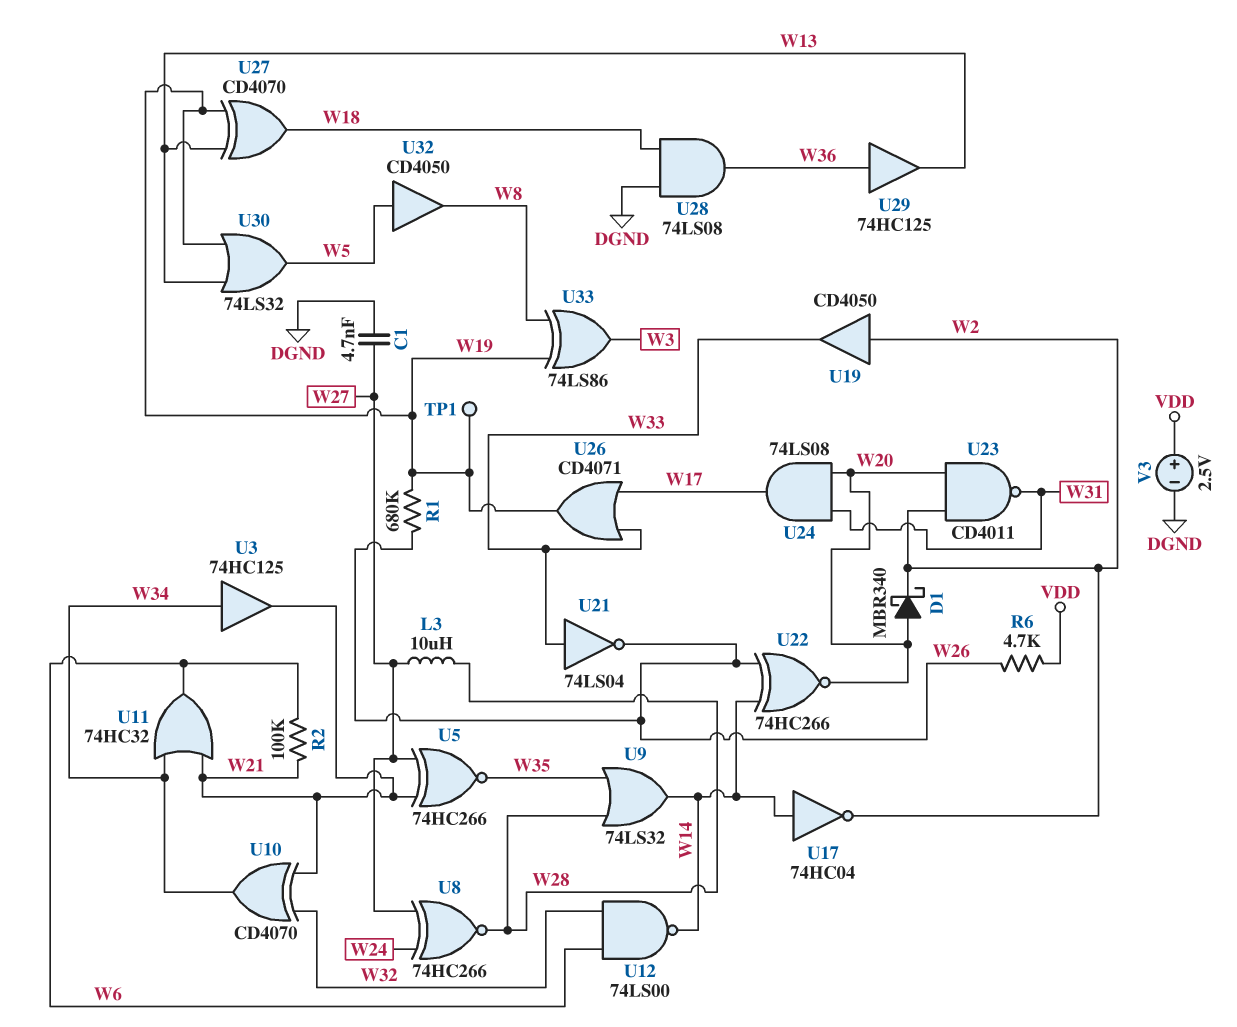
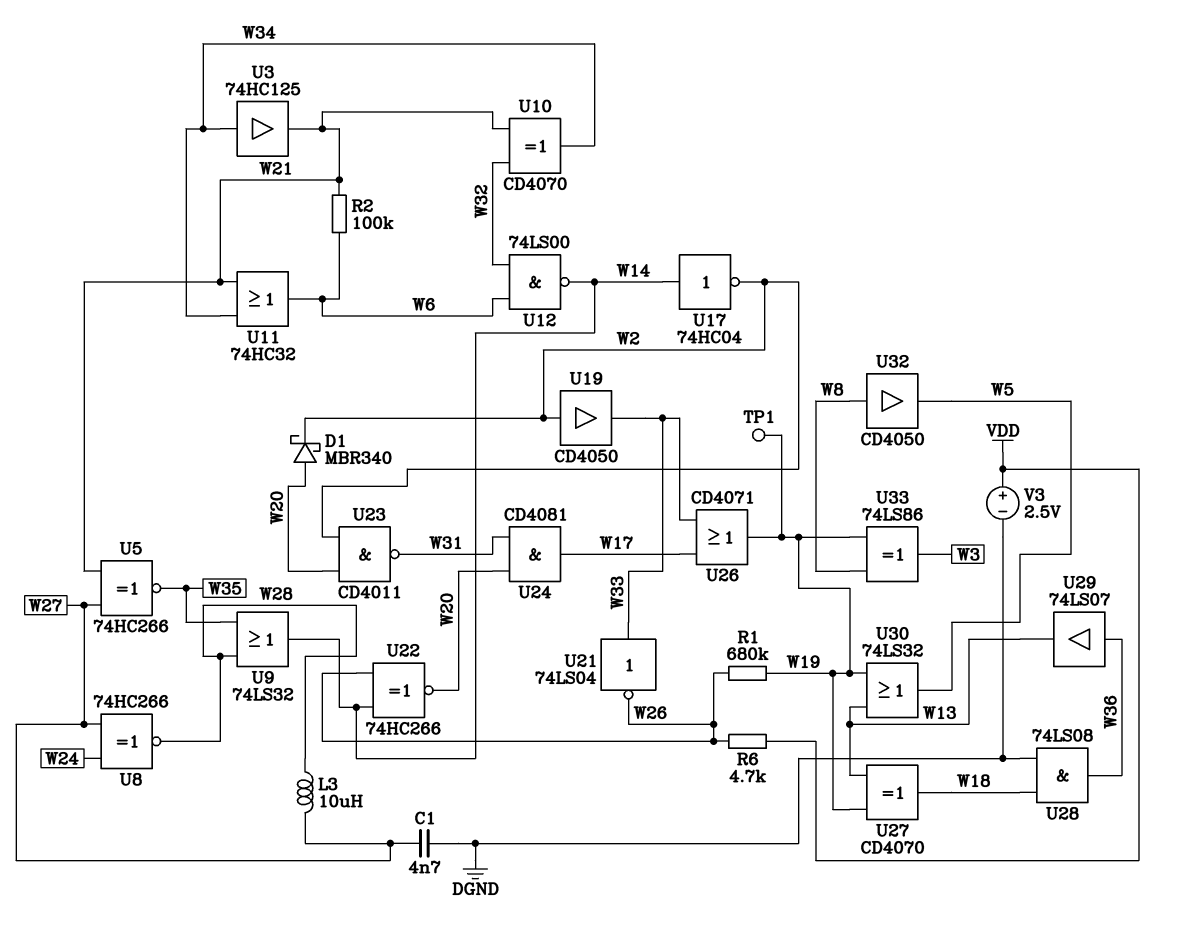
U24: AND 74LS08 (in W20, in W31, out W17) -> AND CD4081 (in W20, in W31, out W17)
U29: buffer 74HC125 (in W36, out W13) -> buffer 74LS07 (in W36, out W13)
U32: buffer CD4050 (in W5, out W8) -> buffer CD4050 (in W8, out W5)

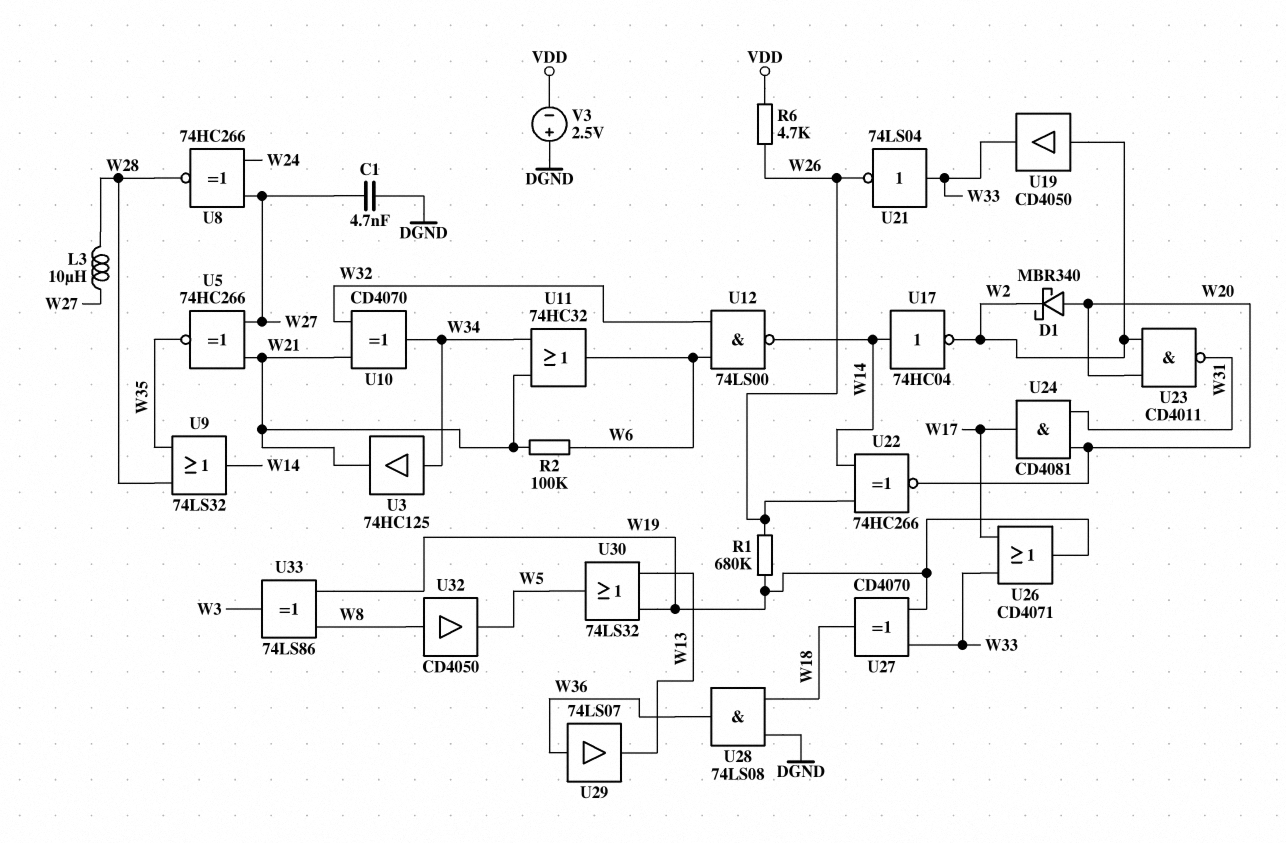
TP1: test point (W19) -> none
U27: XOR CD4070 (in W13, in W19, out W18) -> XOR CD4070 (in W19, in W33, out W18)
V3: 2.5V (plus VDD, minus DGND) -> 2.5V (plus DGND, minus VDD)

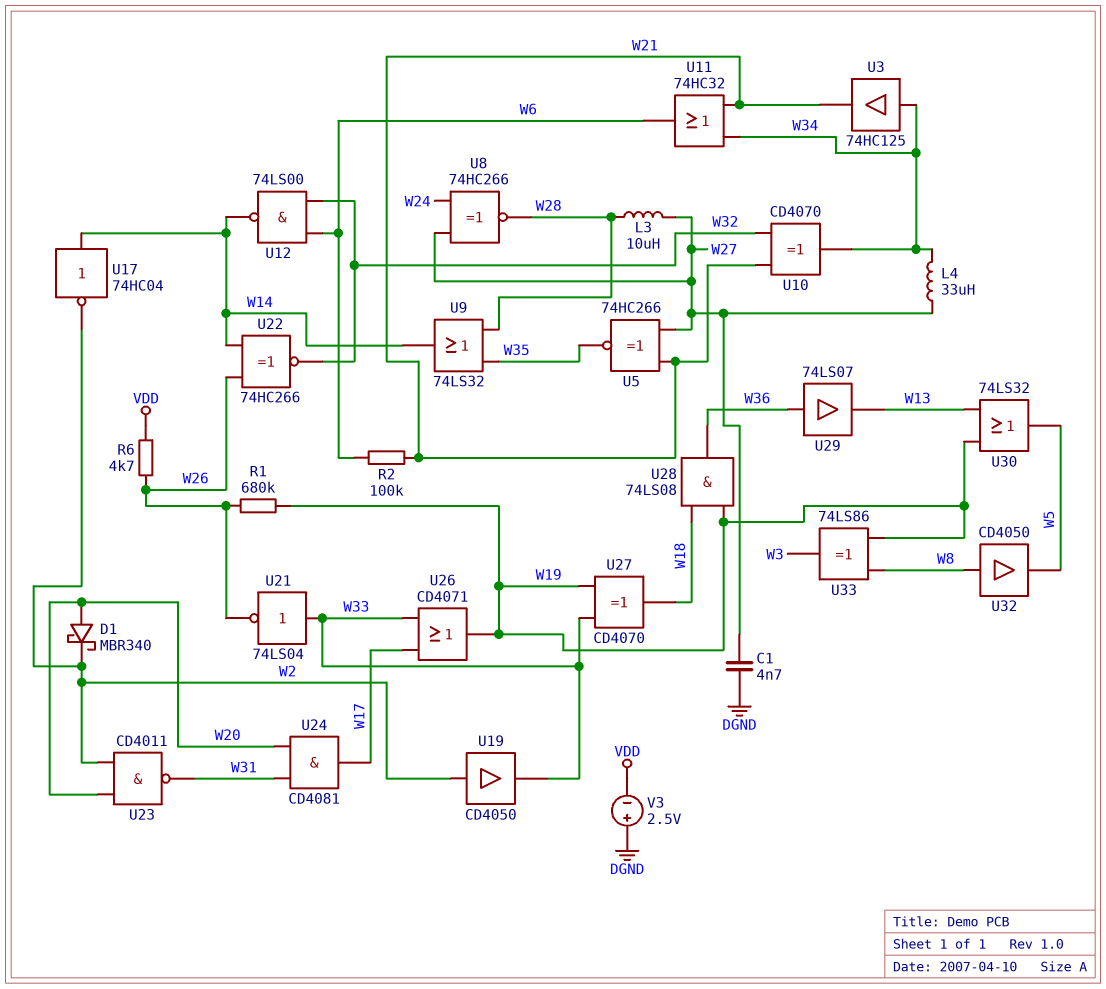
L4: none -> 33uH (W27, W34)
U22: XNOR 74HC266 (in W14, in W26, out W20) -> XNOR 74HC266 (in W14, in W26, out W32)
U28: AND 74LS08 (in DGND, in W18, out W36) -> AND 74LS08 (in W18, in W19, out W36)

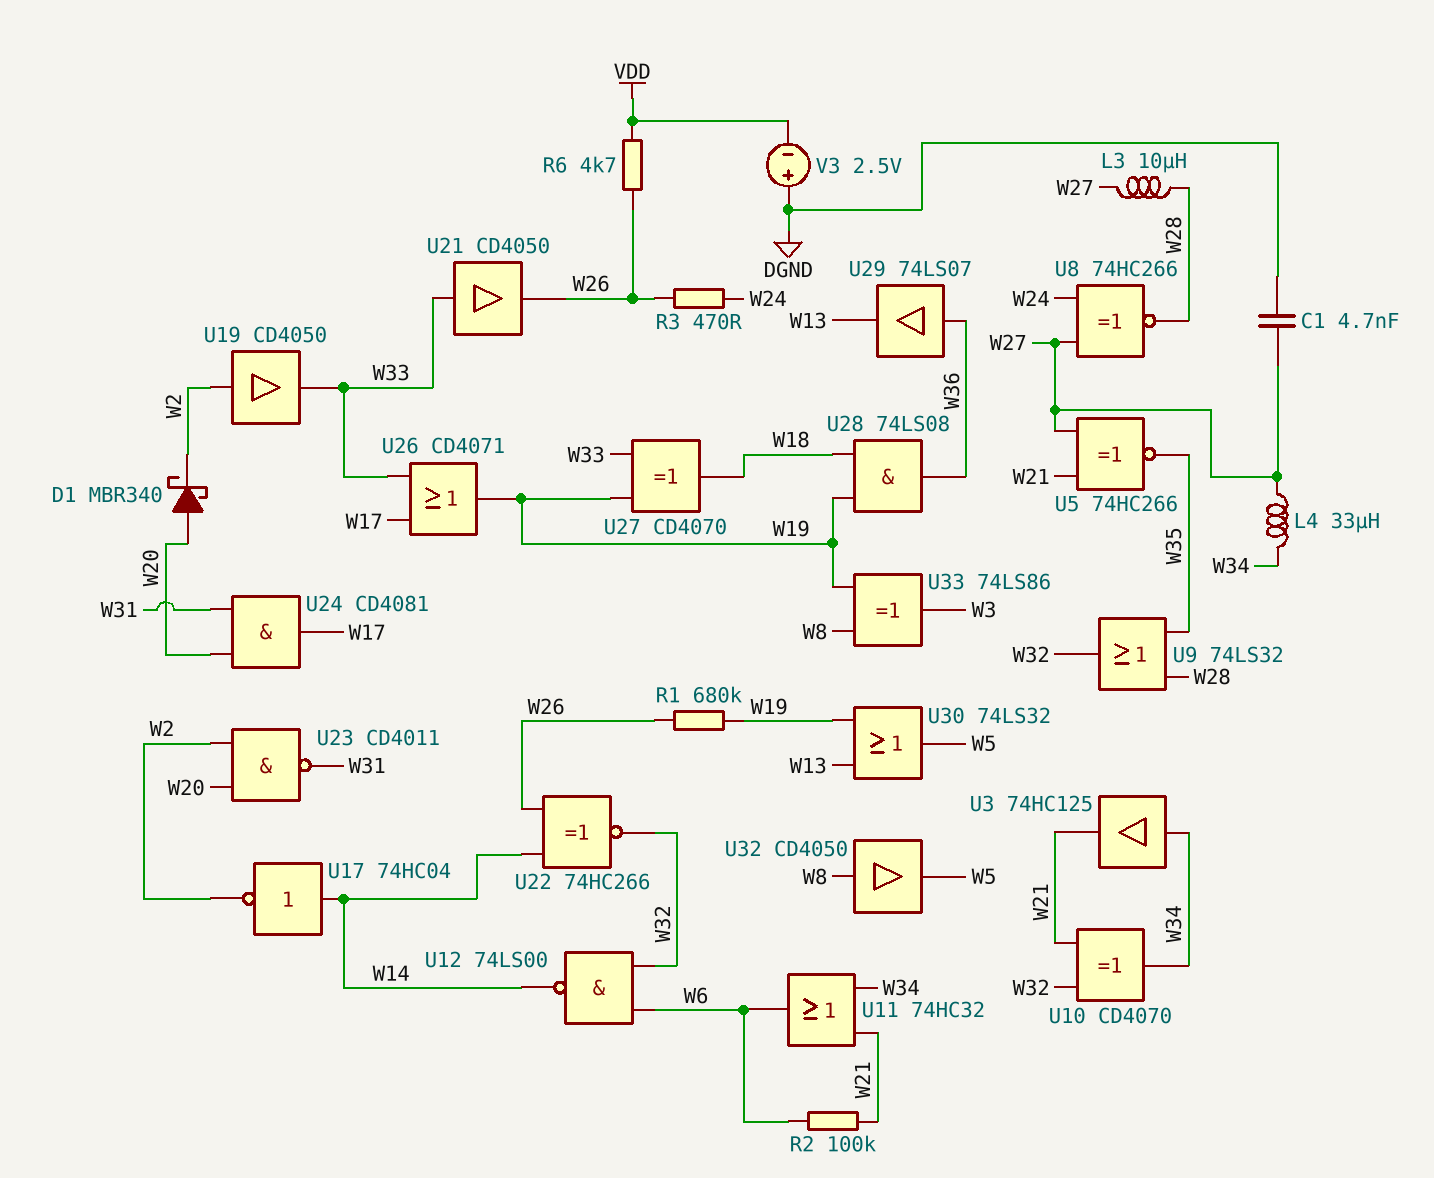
R3: none -> 470 (W24, W26)
U9: OR 74LS32 (in W28, in W35, out W14) -> OR 74LS32 (in W28, in W35, out W32)
U21: NOT 74LS04 (in W33, out W26) -> buffer CD4050 (in W33, out W26)

